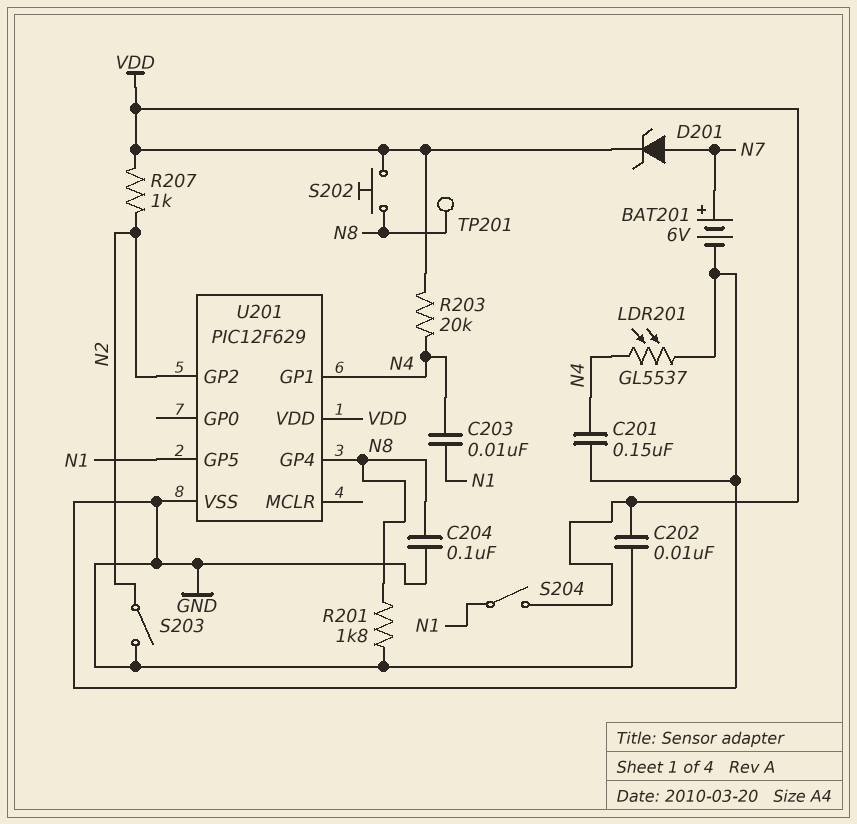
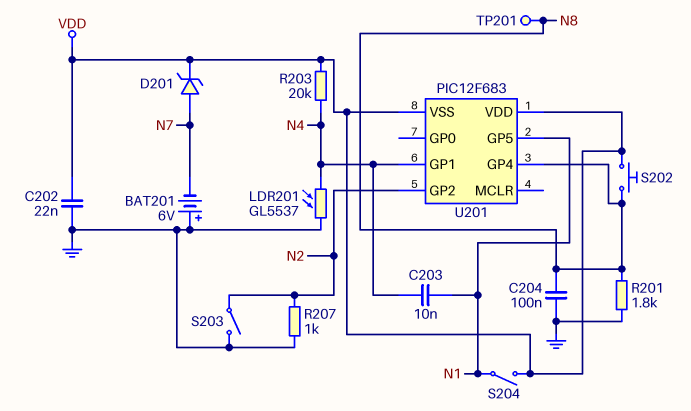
BAT201: 6V (plus N7, minus GND) -> 6V (plus GND, minus N7)
C201: 150nF (GND, N4) -> none
C202: 10nF (GND, VDD) -> 22nF (GND, VDD)
R207: 1k (N2, VDD) -> 1k (GND, N2)
U201: PIC12F629 -> PIC12F683
U201 pin VSS: GND -> VDD

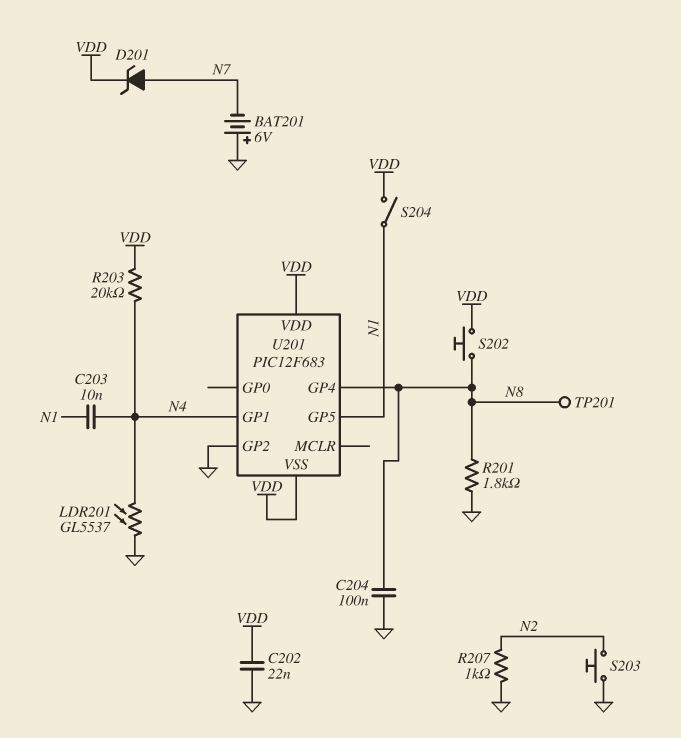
S203: switch (GND, N2) -> button (GND, N2)
U201 pin GP2: N2 -> GND

